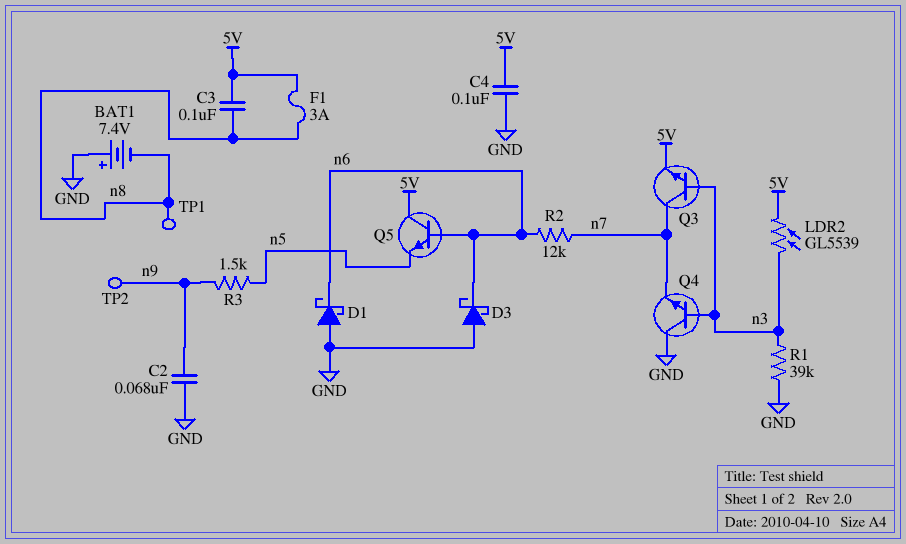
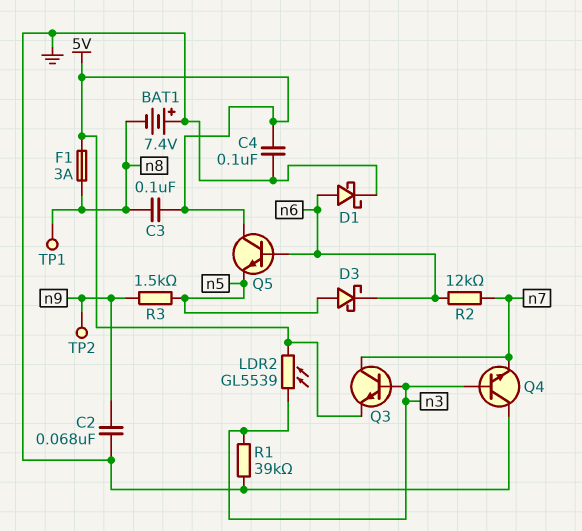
D1: schottky (A GND, K n6) -> schottky (A n6, K GND)
D3: schottky (A GND, K n6) -> schottky (A n5, K n6)

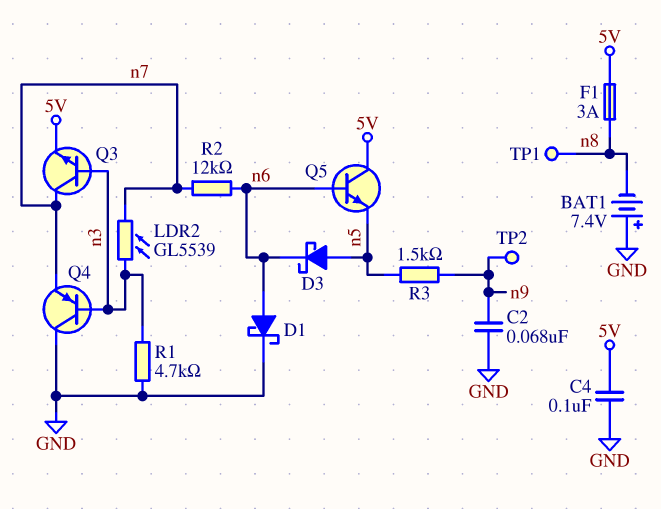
C3: 100nF (5V, n8) -> none
LDR2: GL5539 (5V, n3) -> GL5539 (n3, n7)
Q4: NPN (B n3, C GND, E n7) -> PNP (B n3, C GND, E n7)
R1: 39k (GND, n3) -> 4.7k (GND, n3)

